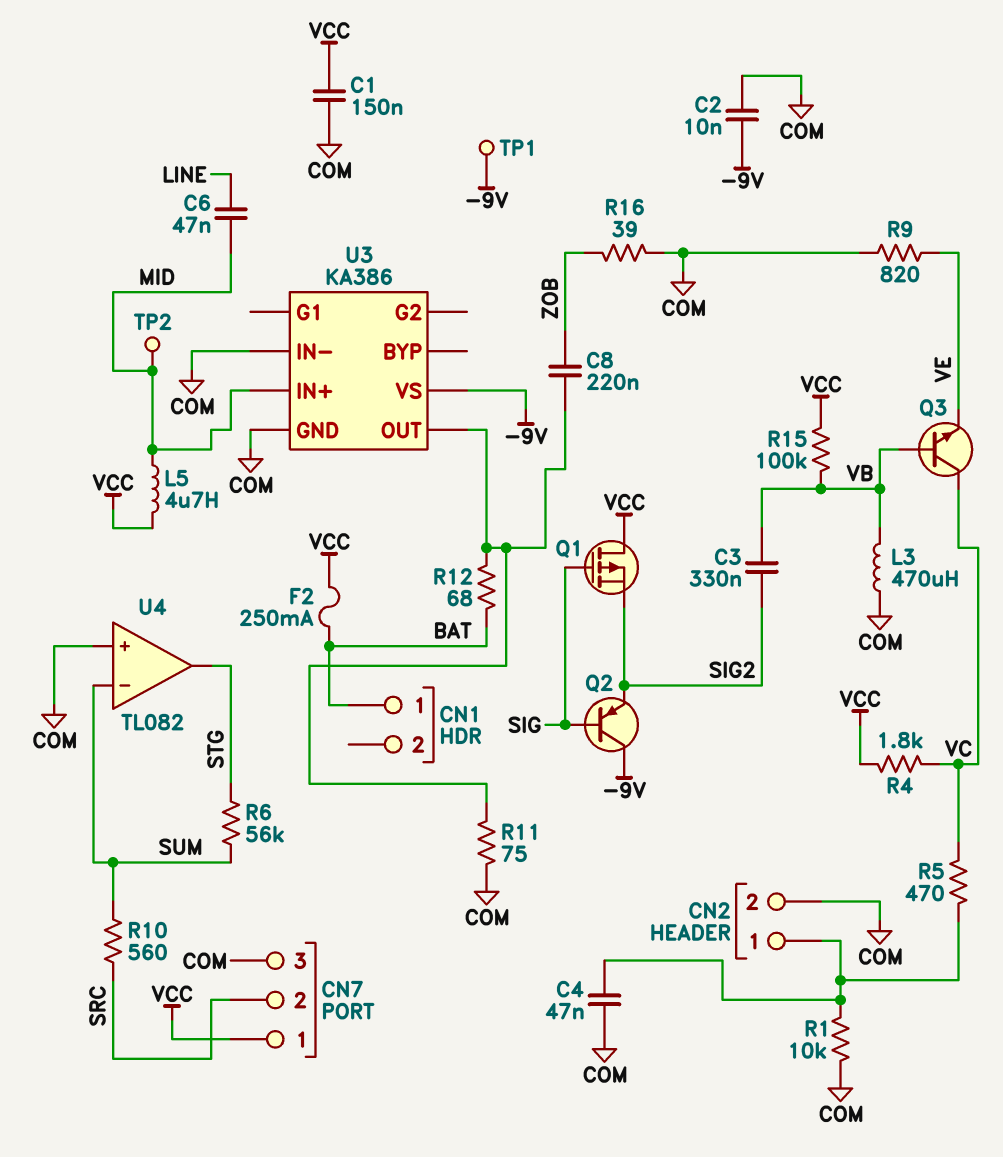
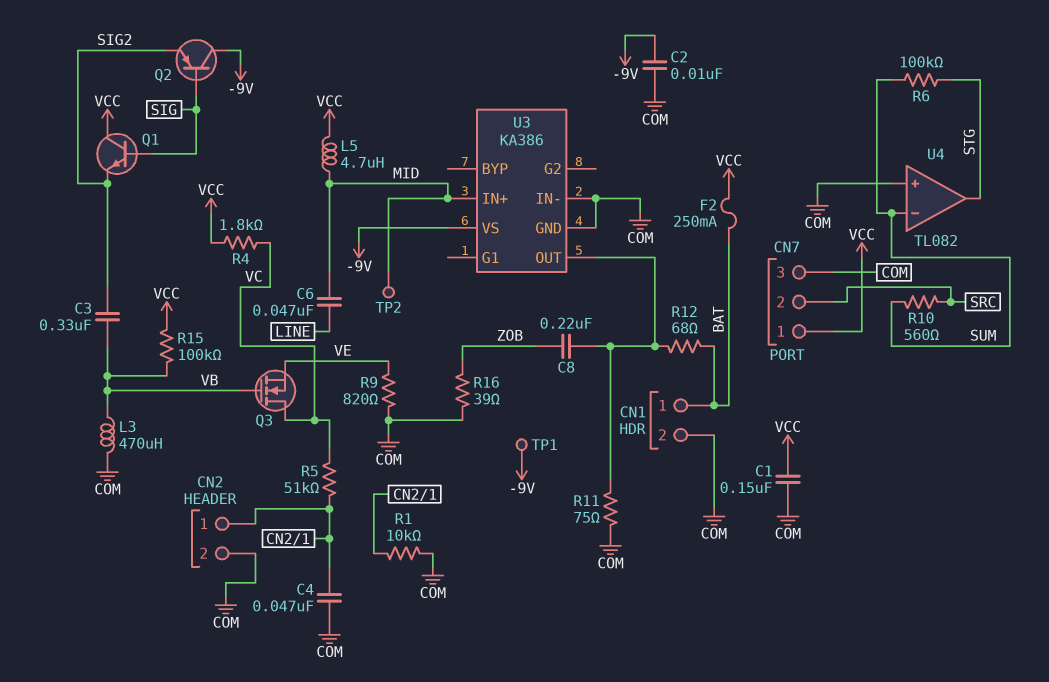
CN1 pin 2: none -> COM
Q1: PMOS (G SIG, D VCC, S SIG2) -> NPN (B SIG, C VCC, E SIG2)
Q3: NPN (B VB, C VC, E VE) -> NMOS (G VB, D VC, S VE)
R5: 470 (CN2/1, VC) -> 51k (CN2/1, VC)
R6: 56k (STG, SUM) -> 100k (STG, SUM)

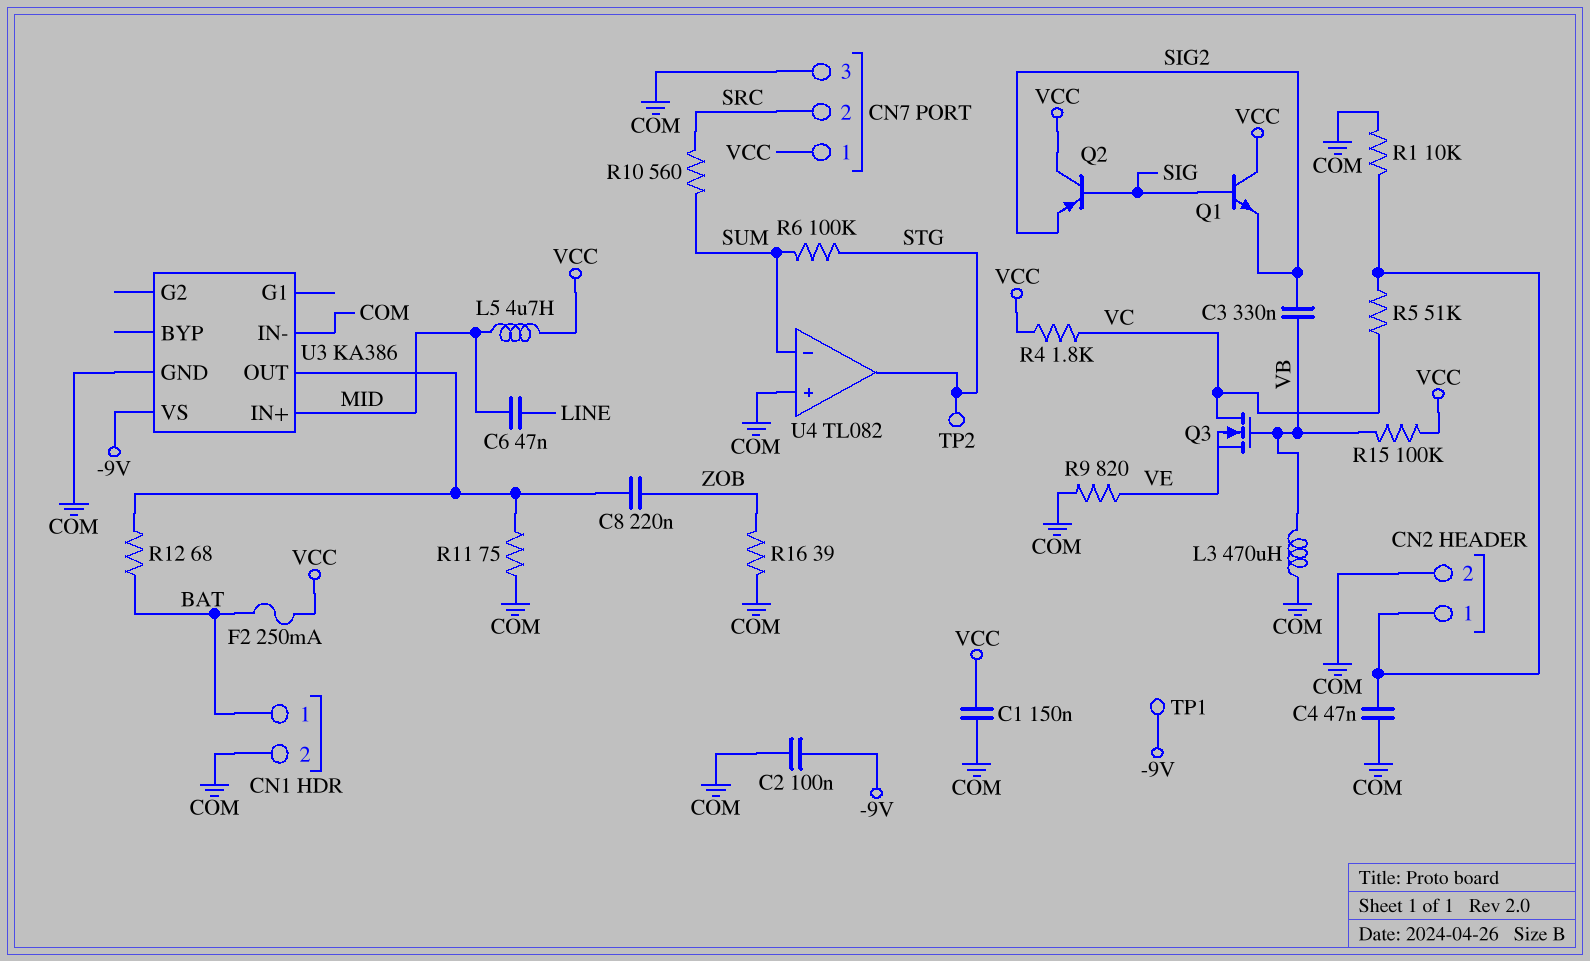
C2: 10nF (-9V, COM) -> 100nF (-9V, COM)
Q2: PNP (B SIG, C -9V, E SIG2) -> PNP (B SIG, C VCC, E SIG2)
TP2: test point (MID) -> test point (STG)

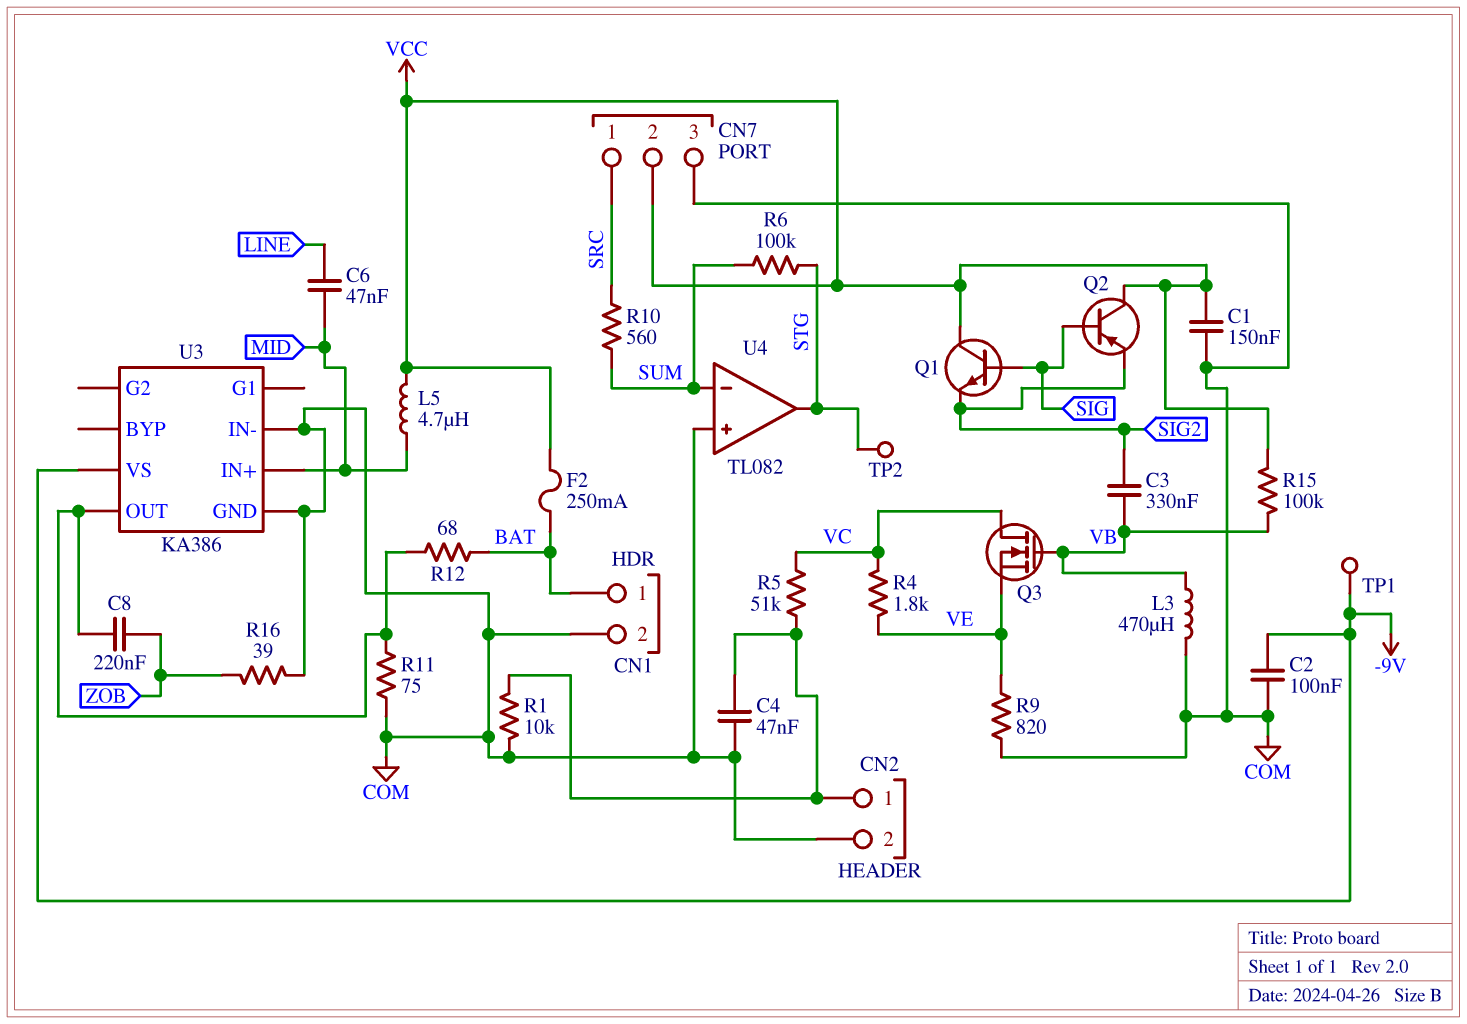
CN7 pin 1: VCC -> SRC
CN7 pin 2: SRC -> VCC
R4: 1.8k (VC, VCC) -> 1.8k (VC, VE)

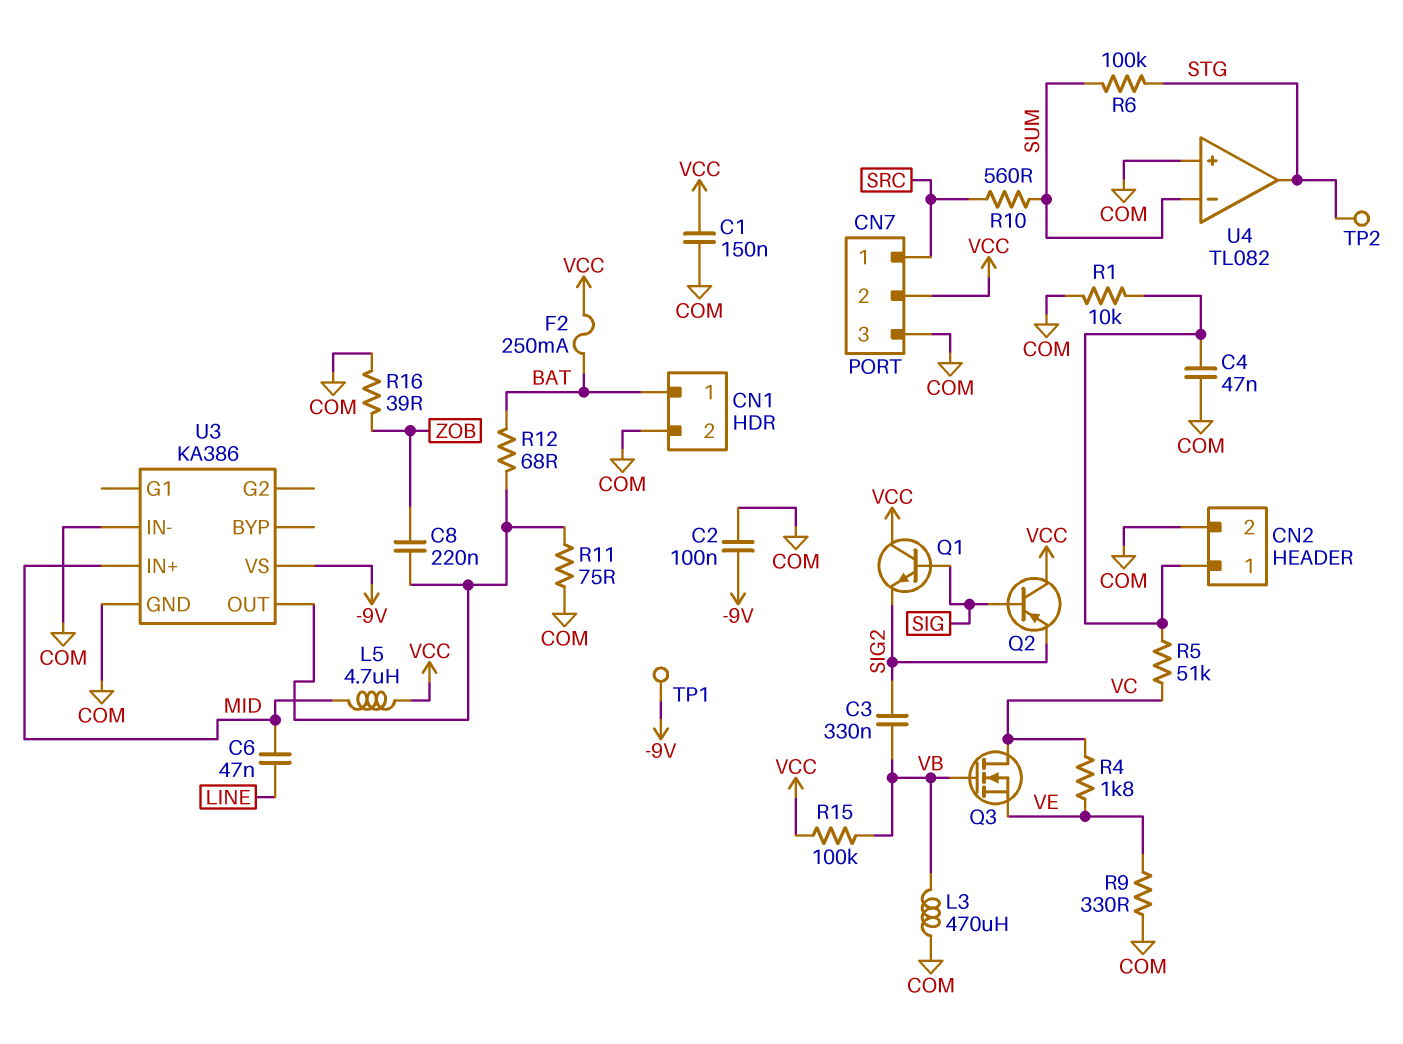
R9: 820 (COM, VE) -> 330 (COM, VE)

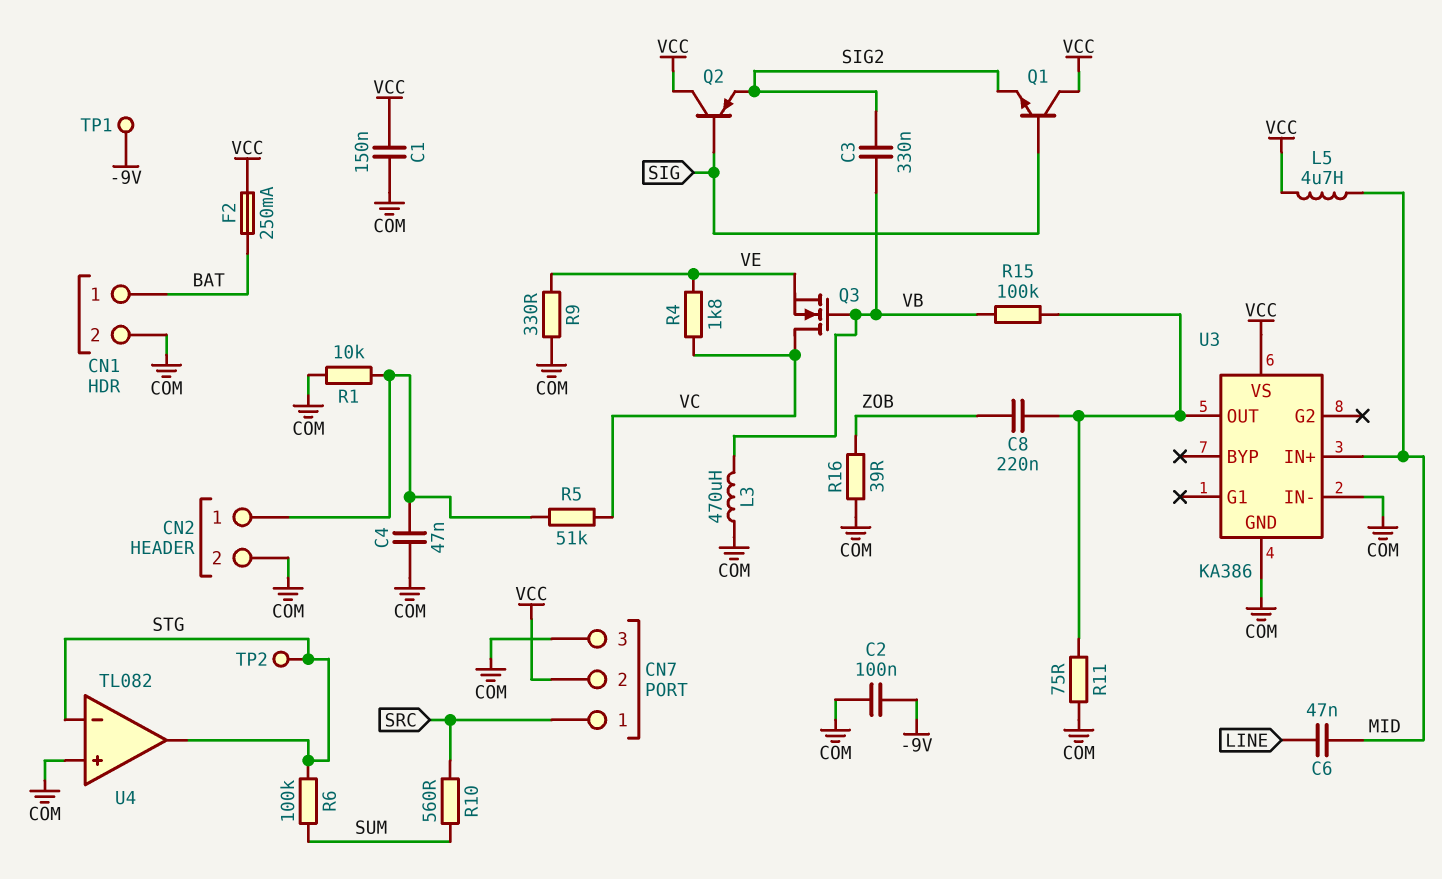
R12: 68 (BAT, U3/OUT) -> none
R15: 100k (VB, VCC) -> 100k (U3/OUT, VB)
U3 pin VS: -9V -> VCC
U4 pin in-: SUM -> STG

